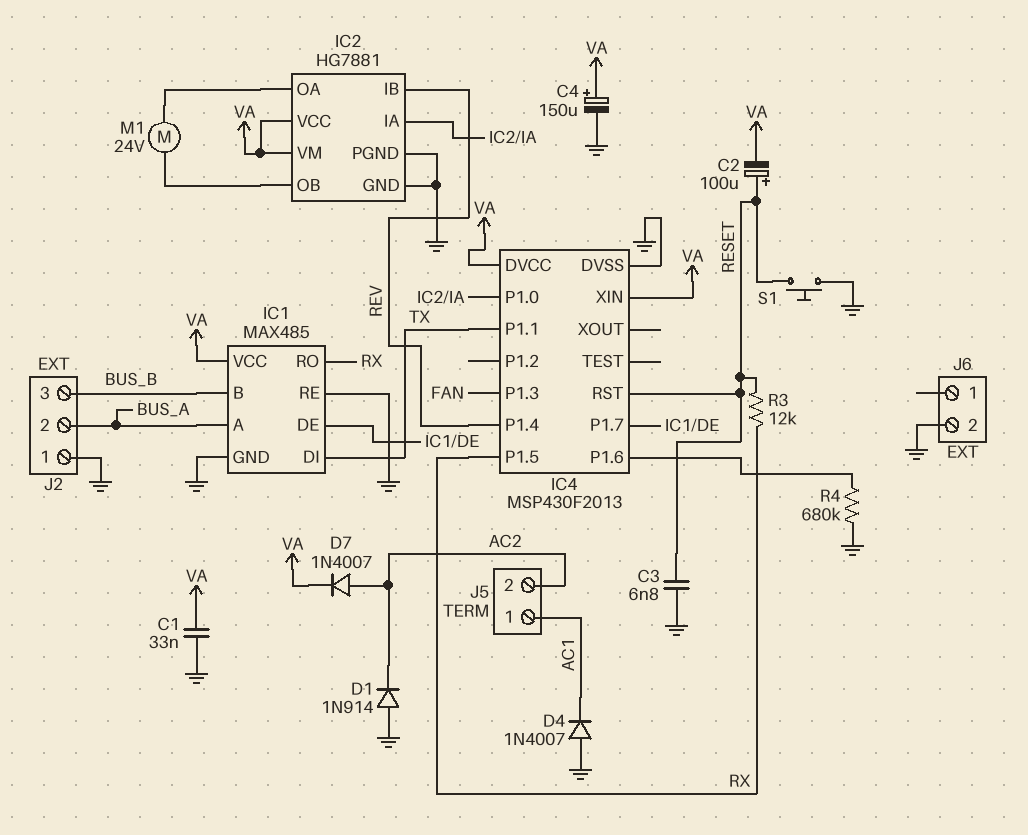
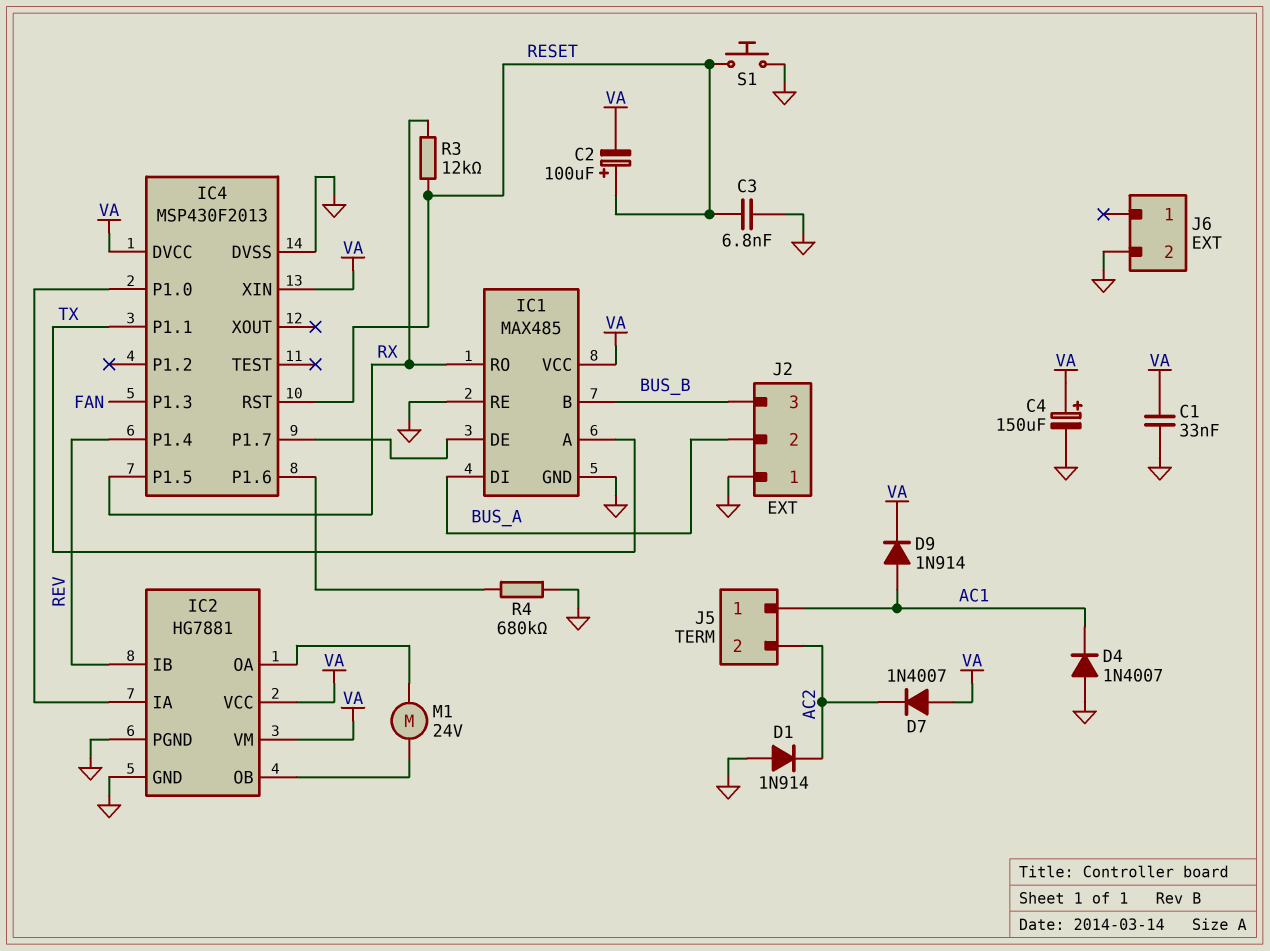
D7: diode 1N4007 (A AC2, K VA) -> diode 1N4007 (A VA, K AC2)
D9: none -> diode 1N914 (A AC1, K VA)
IC1 pin A: BUS_A -> TX
IC1 pin DI: TX -> BUS_A

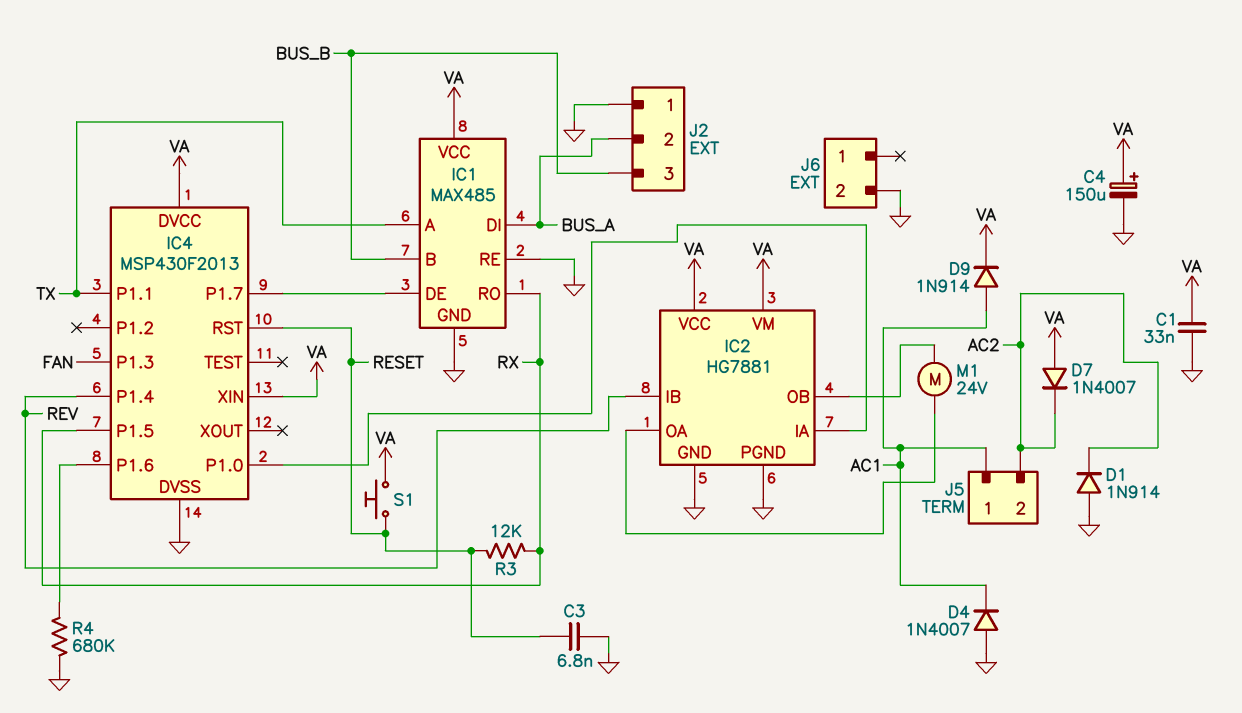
C2: 100uF (plus RESET, minus VA) -> none
S1: button (GND, RESET) -> button (RESET, VA)

